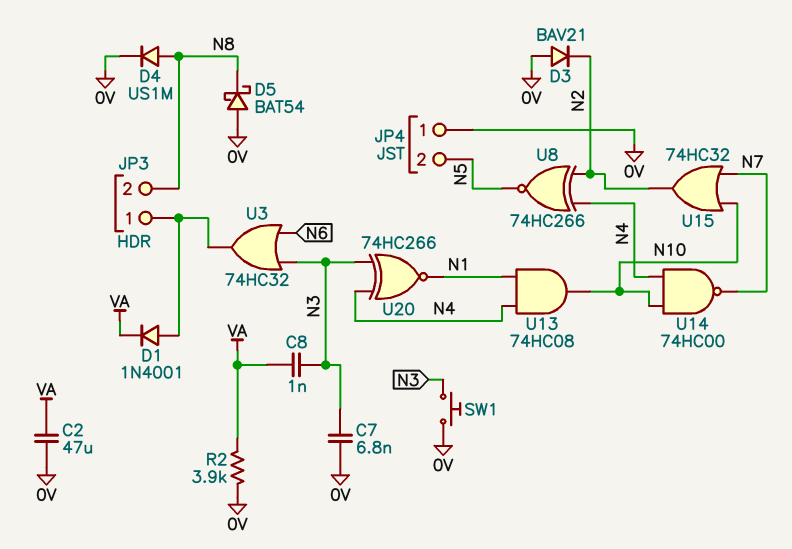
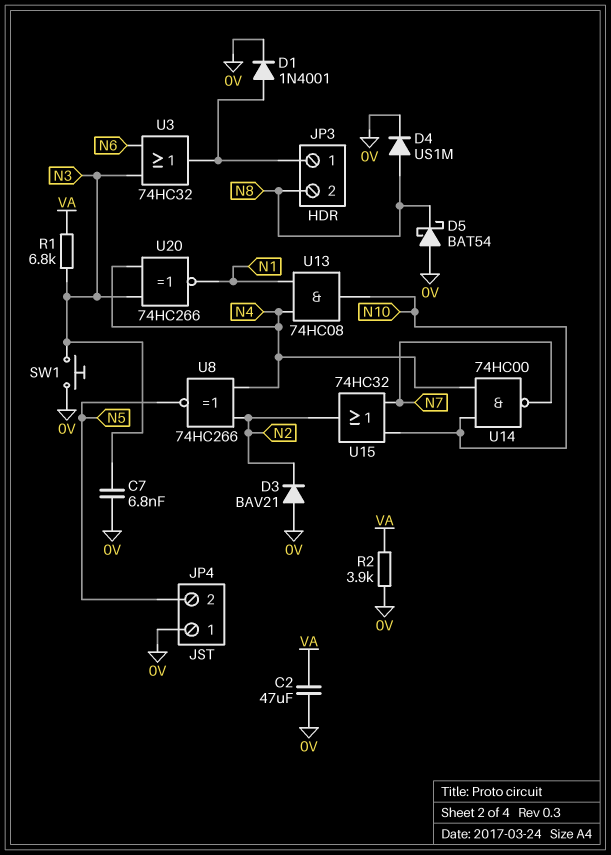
C8: 1nF (N3, VA) -> none
D1: diode 1N4001 (A JP3/1, K VA) -> diode 1N4001 (A JP3/1, K 0V)
R1: none -> 6.8k (N3, VA)

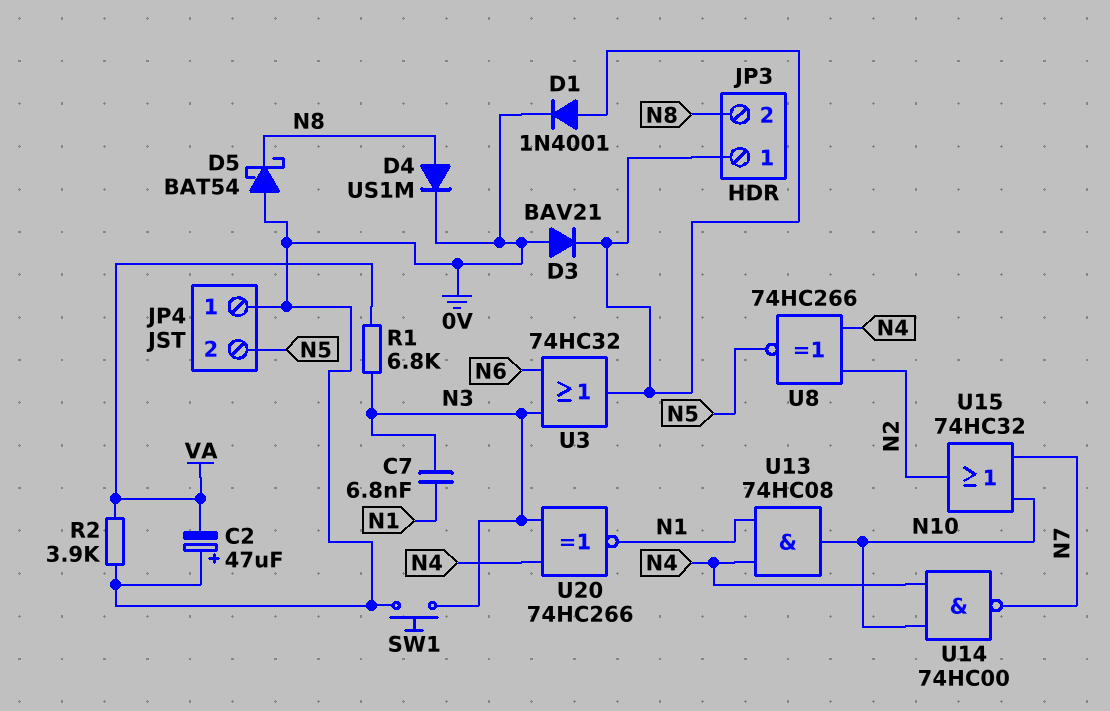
C2: 47uF (0V, VA) -> 47uF (plus 0V, minus VA)
C7: 6.8nF (0V, N3) -> 6.8nF (N1, N3)
D3: diode BAV21 (A 0V, K N2) -> diode BAV21 (A 0V, K JP3/1)

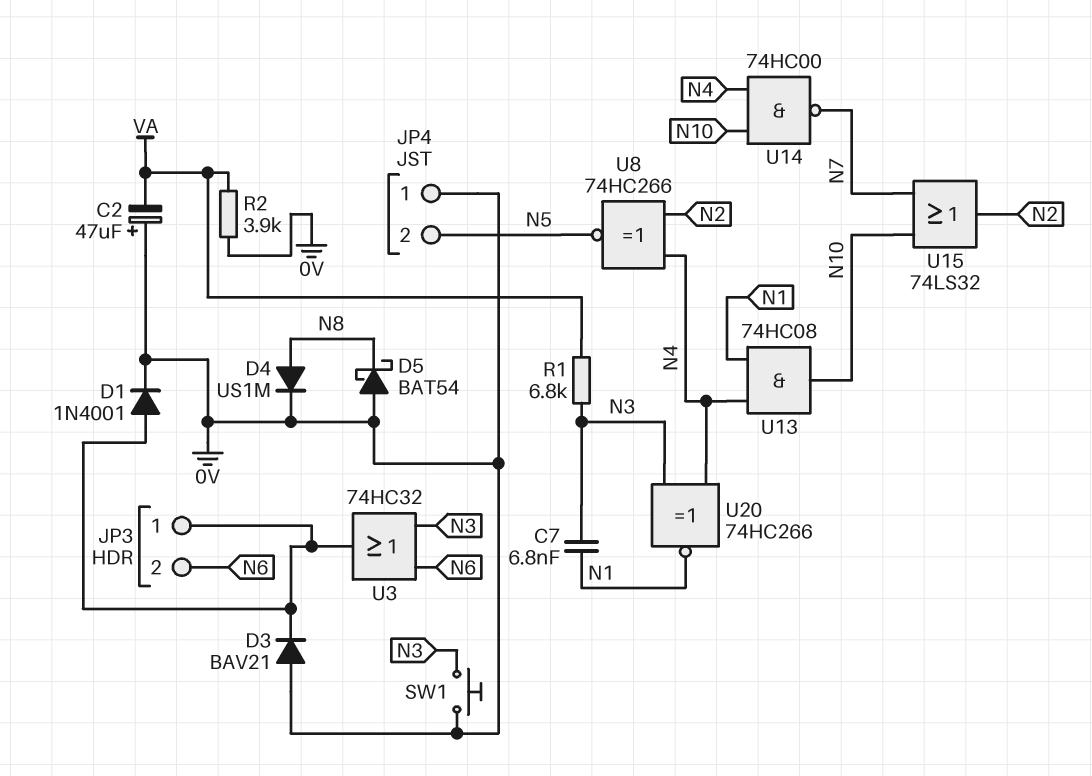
JP3 pin 2: N8 -> N6
U15: OR 74HC32 (in N7, in N10, out N2) -> OR 74LS32 (in N7, in N10, out N2)

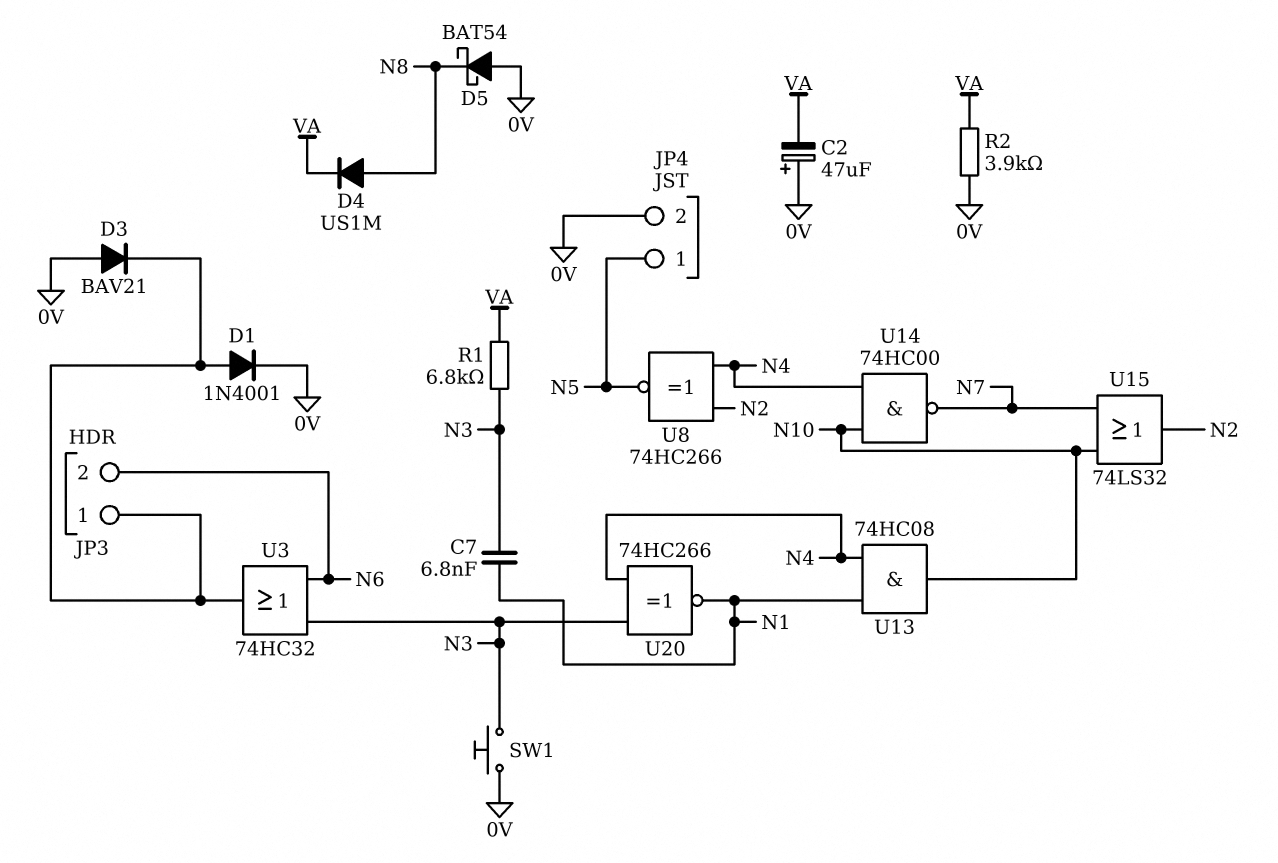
D4: diode US1M (A N8, K 0V) -> diode US1M (A N8, K VA)
JP4 pin 1: 0V -> N5
JP4 pin 2: N5 -> 0V

